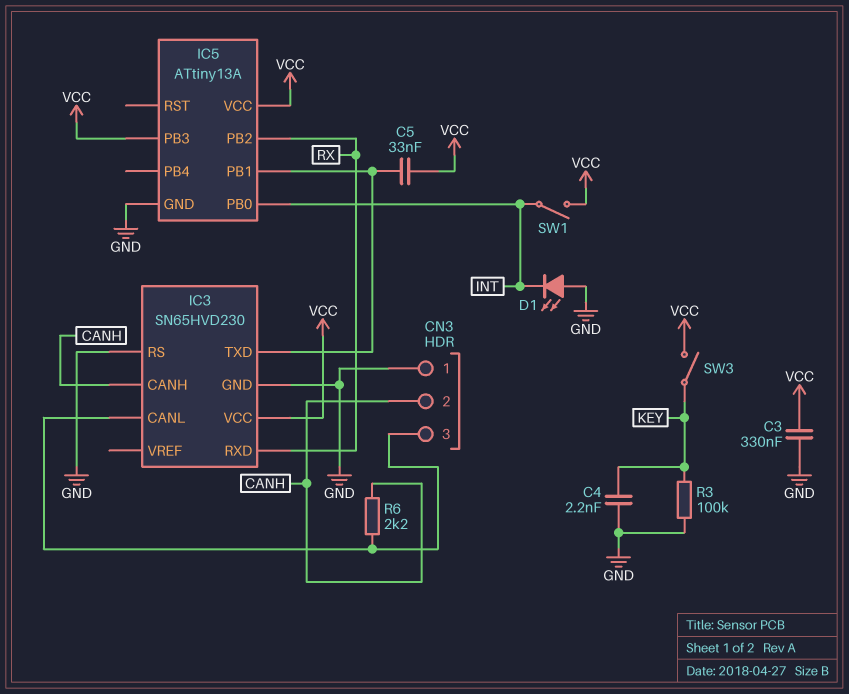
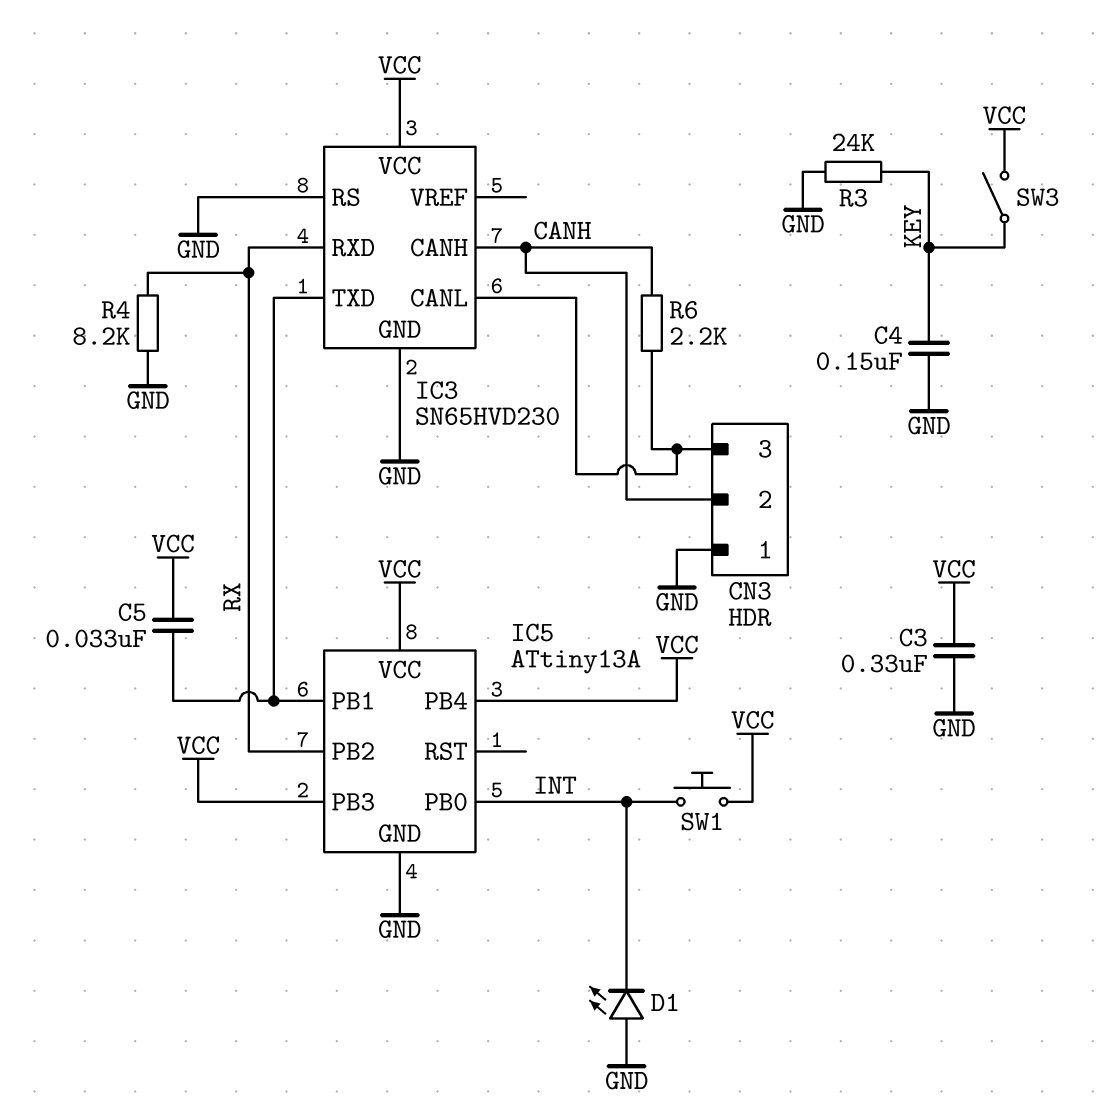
C4: 2.2nF (GND, KEY) -> 150nF (GND, KEY)
IC5 pin PB4: none -> VCC
R3: 100k (GND, KEY) -> 24k (GND, KEY)
R4: none -> 8.2k (GND, RX)
SW1: switch (INT, VCC) -> button (INT, VCC)

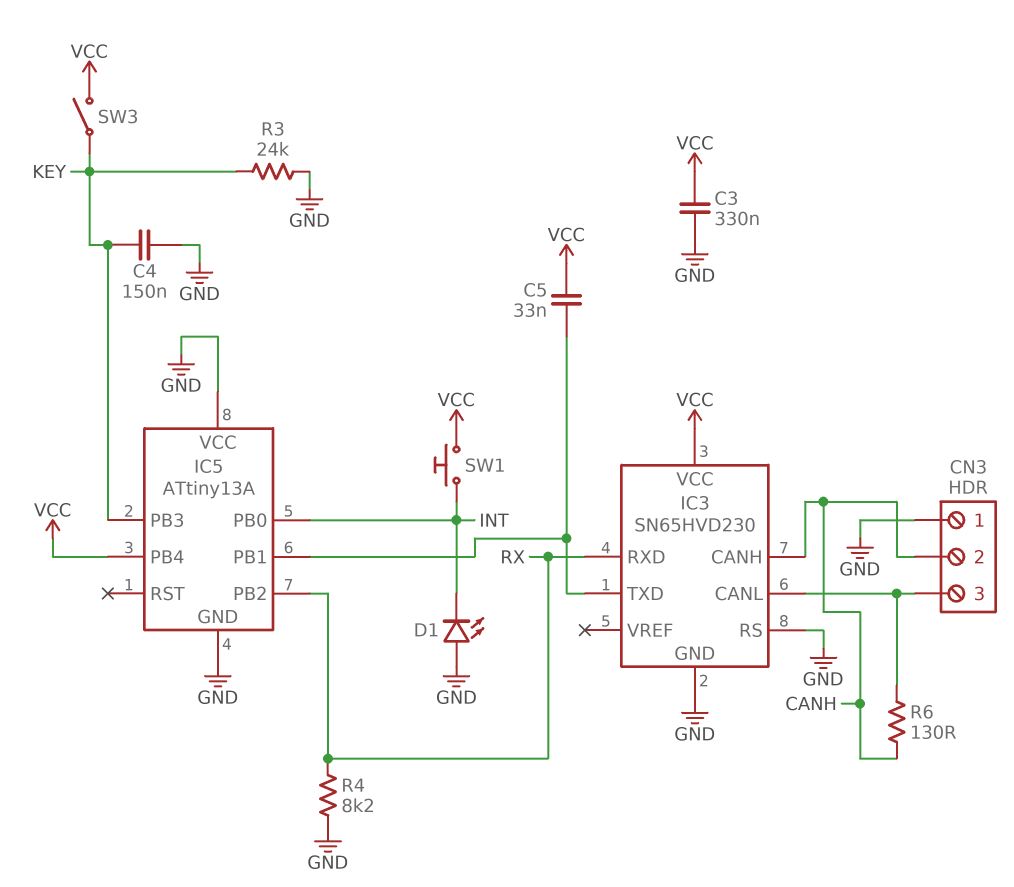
IC5 pin PB3: VCC -> KEY
IC5 pin VCC: VCC -> GND
R6: 2.2k (CANH, CN3/3) -> 130 (CANH, CN3/3)

